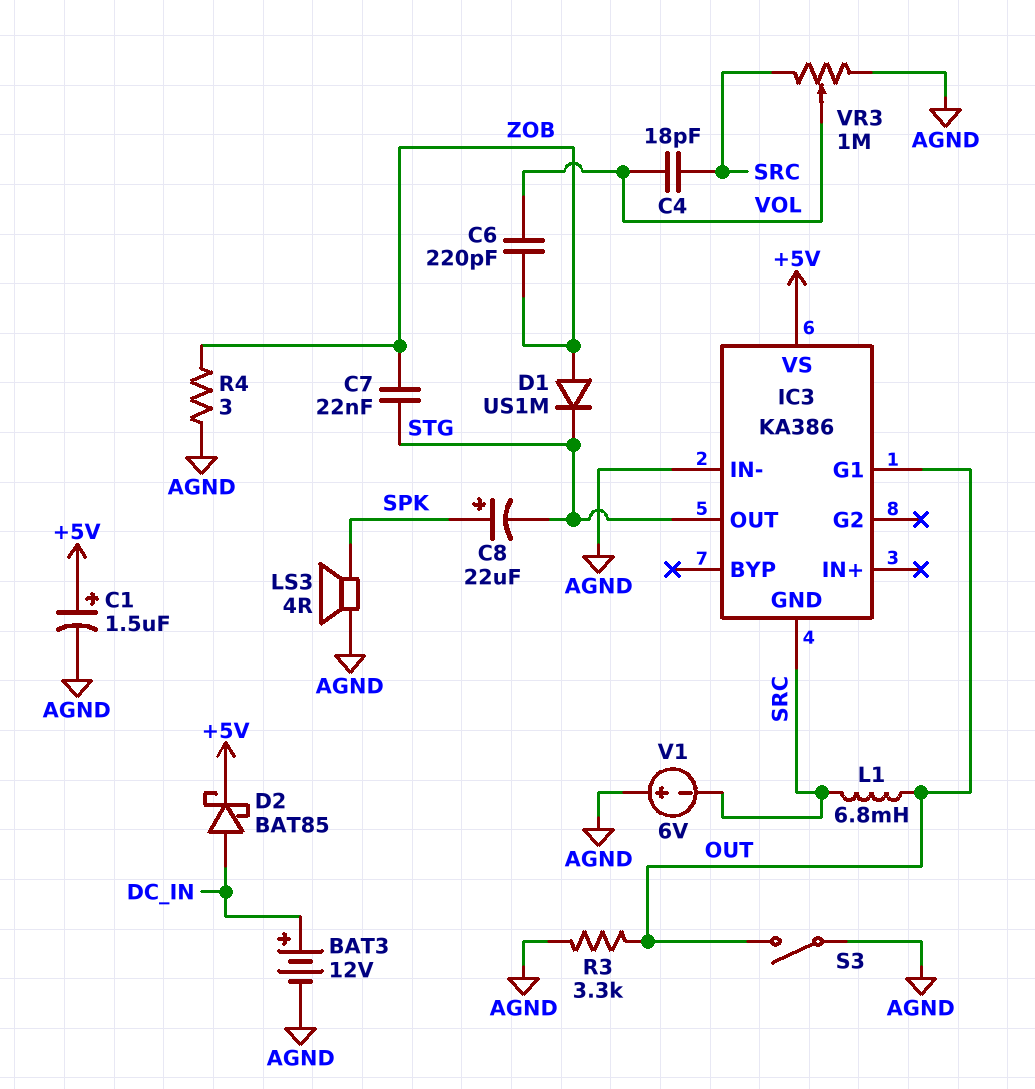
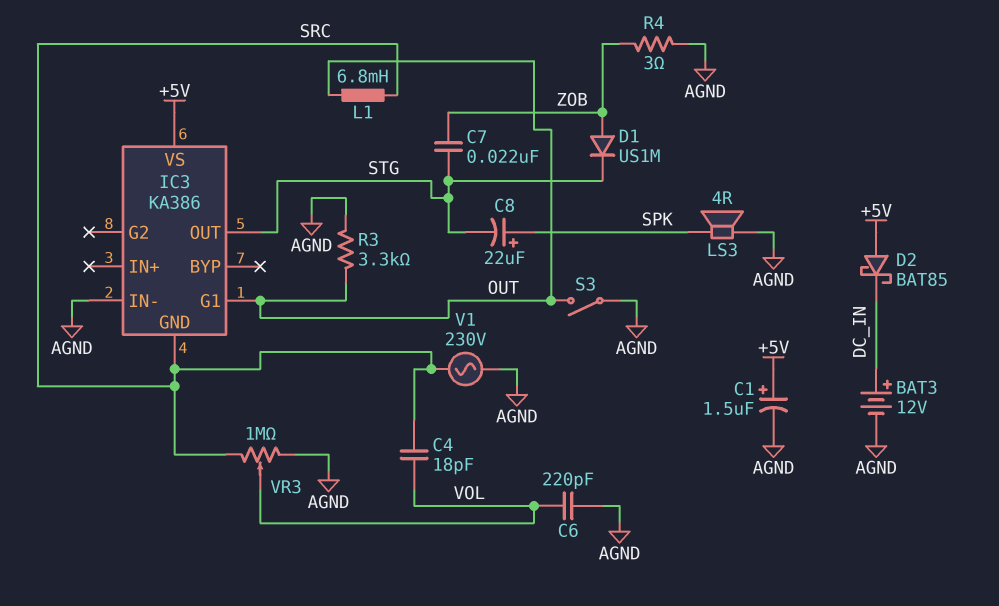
C6: 220pF (VOL, ZOB) -> 220pF (AGND, VOL)
D2: schottky BAT85 (A DC_IN, K +5V) -> schottky BAT85 (A +5V, K DC_IN)
V1: 6V (plus AGND, minus SRC) -> AC 230V (AGND, SRC)

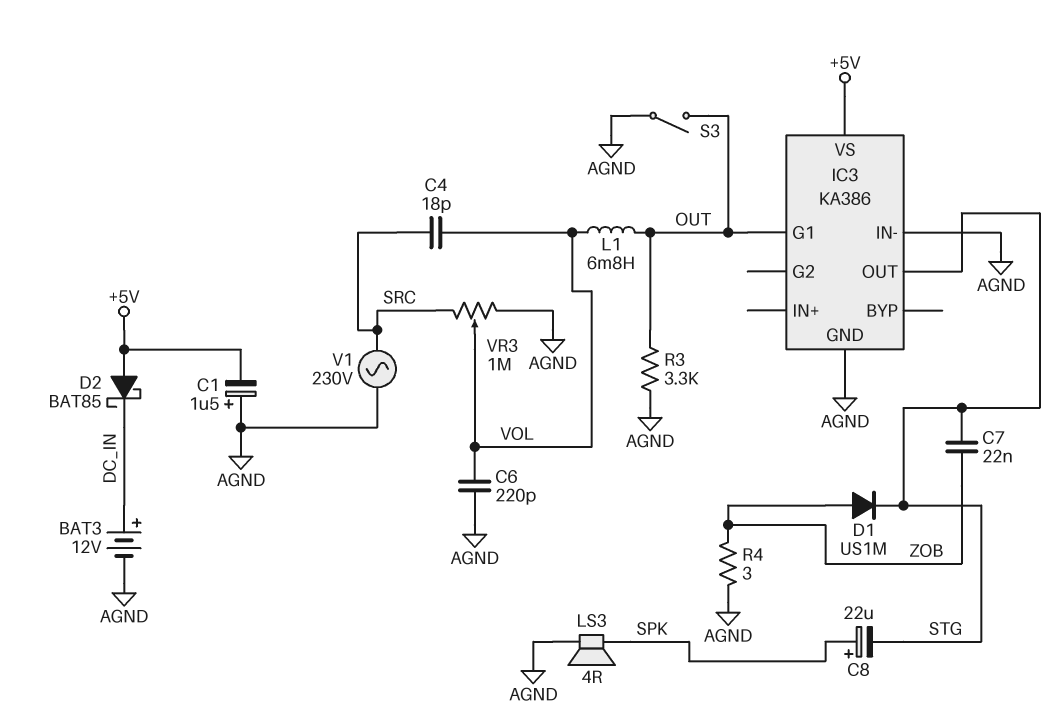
C1: 1.5uF (plus +5V, minus AGND) -> 1.5uF (plus AGND, minus +5V)
IC3 pin GND: SRC -> AGND
L1: 6.8mH (OUT, SRC) -> 6.8mH (OUT, VOL)

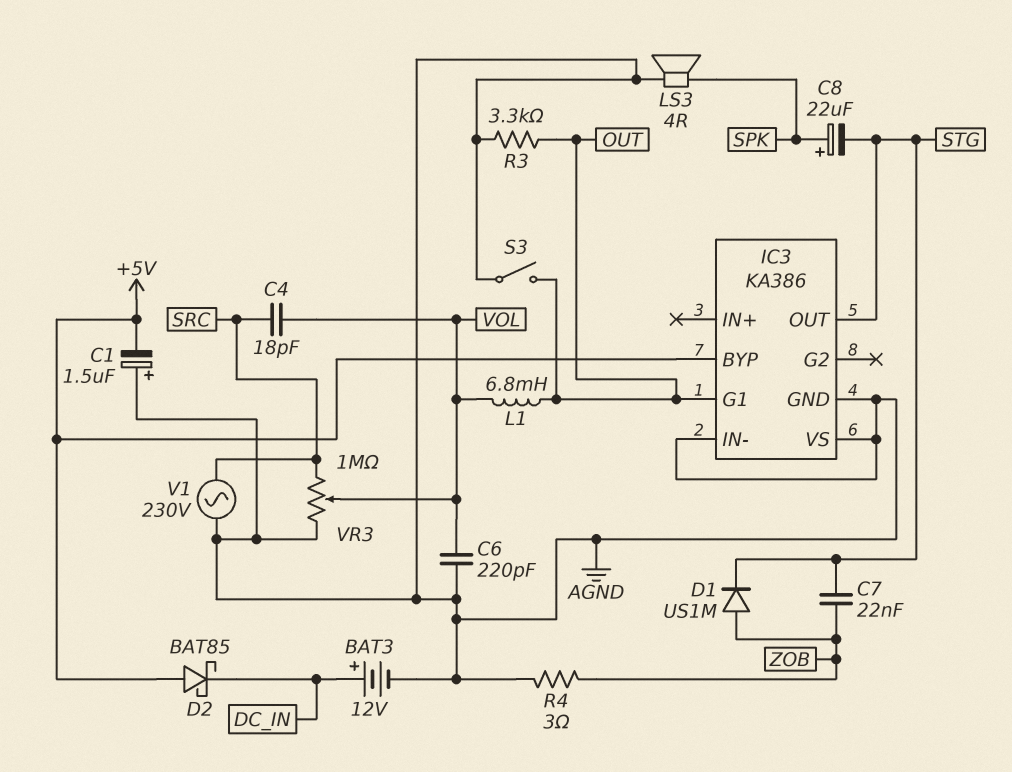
IC3 pin BYP: none -> +5V
IC3 pin VS: +5V -> AGND

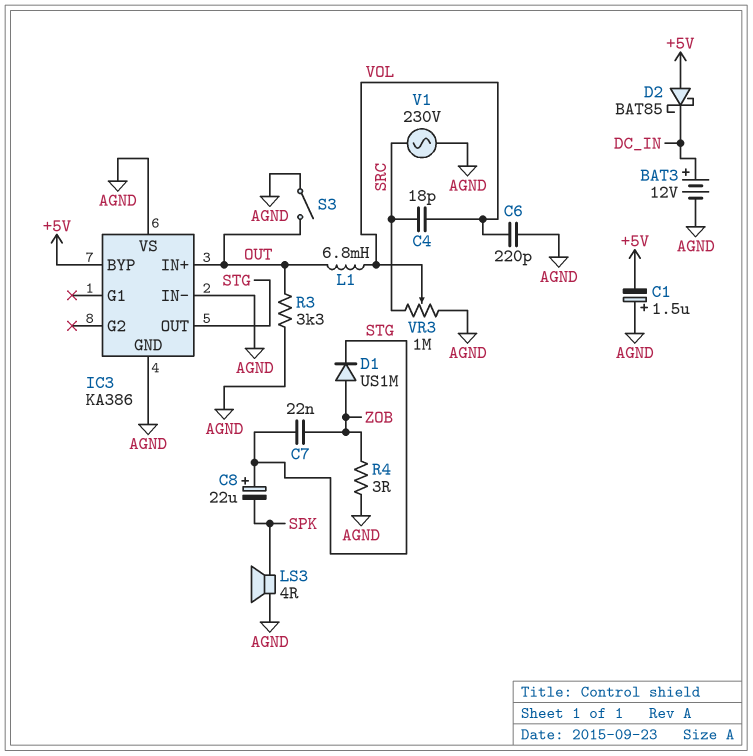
C8: 22uF (plus SPK, minus STG) -> 22uF (plus STG, minus SPK)
IC3 pin G1: OUT -> none
IC3 pin IN+: none -> OUT

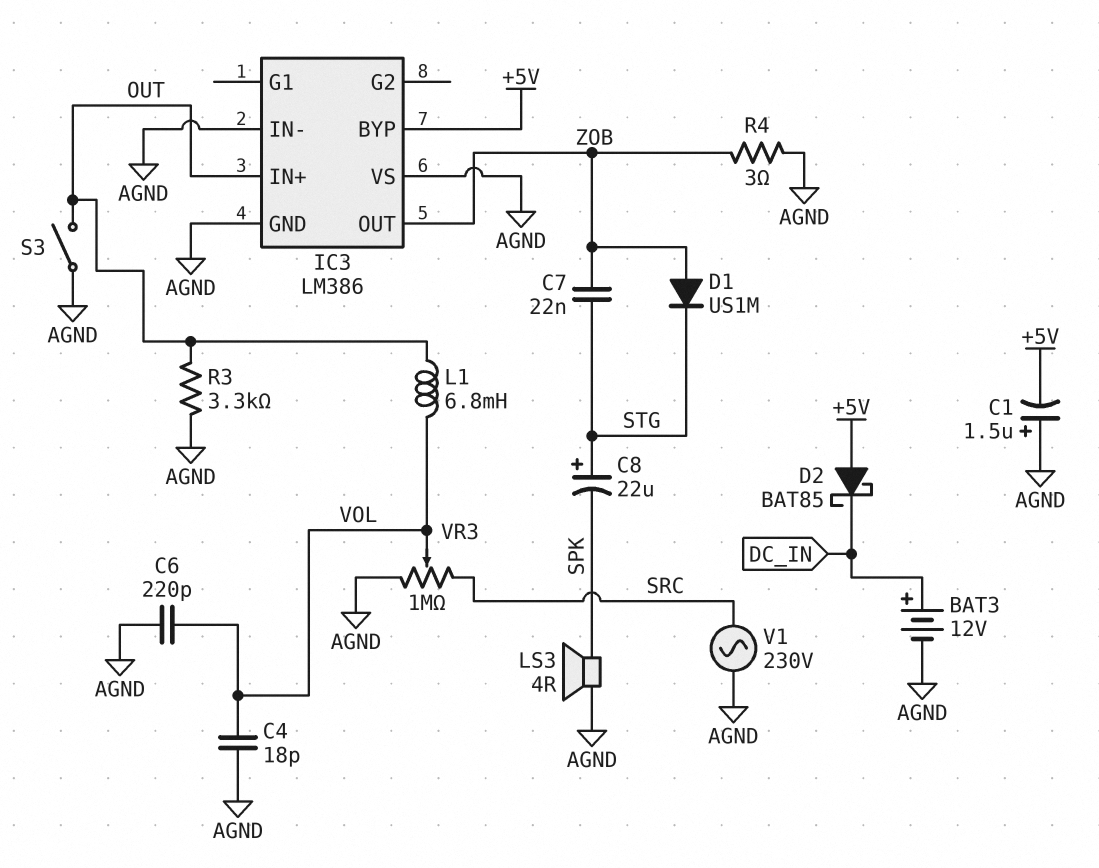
C4: 18pF (SRC, VOL) -> 18pF (AGND, VOL)
IC3: KA386 -> LM386
IC3 pin OUT: STG -> ZOB

